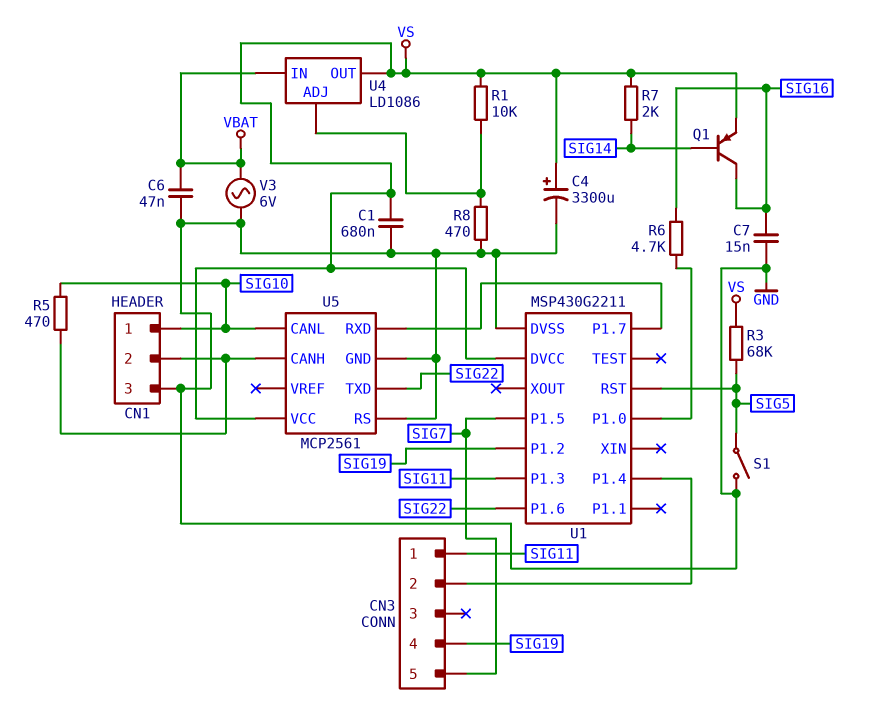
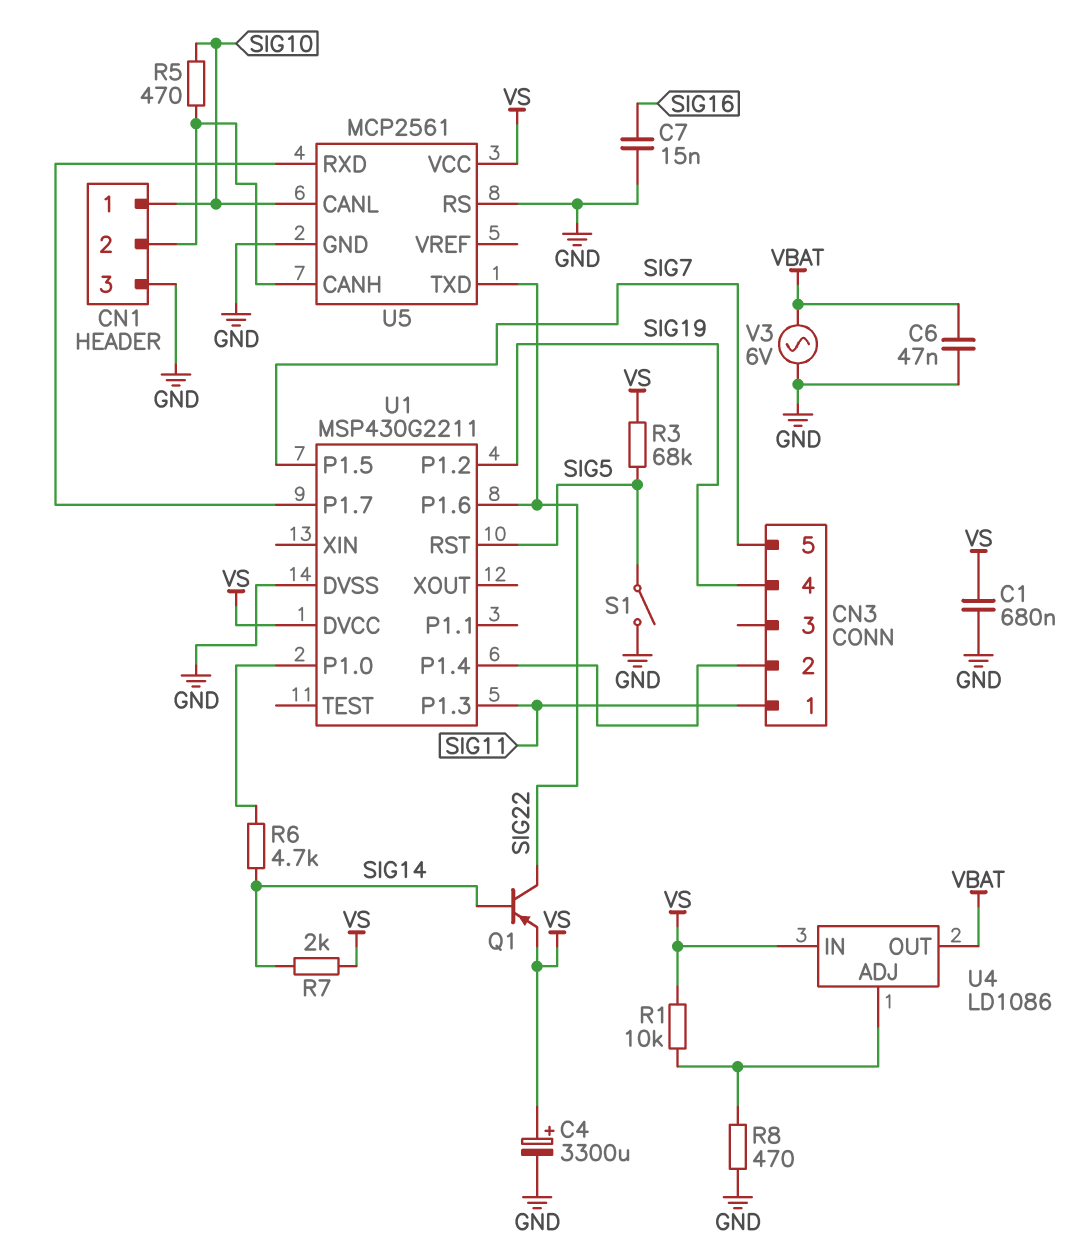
Q1: PNP (B SIG14, C SIG16, E VS) -> PNP (B SIG14, C SIG22, E VS)
R6: 4.7k (SIG16, U1/P1.0) -> 4.7k (SIG14, U1/P1.0)
U4 pin IN: VBAT -> VS
U4 pin OUT: VS -> VBAT

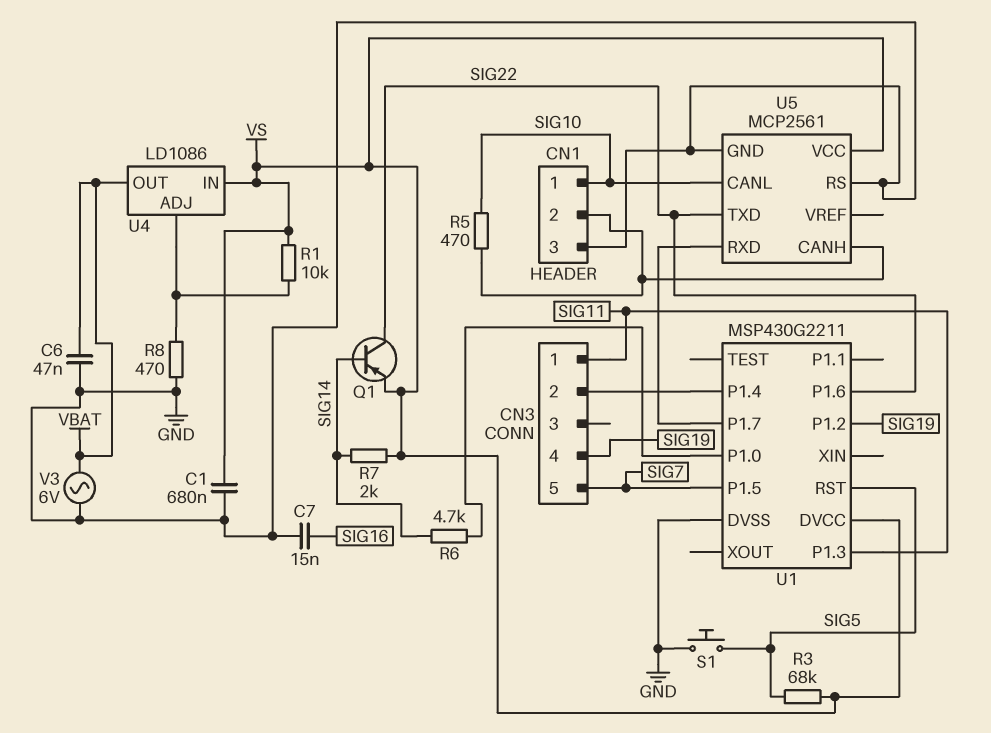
C4: 3300uF (plus VS, minus GND) -> none
S1: switch (GND, SIG5) -> button (GND, SIG5)

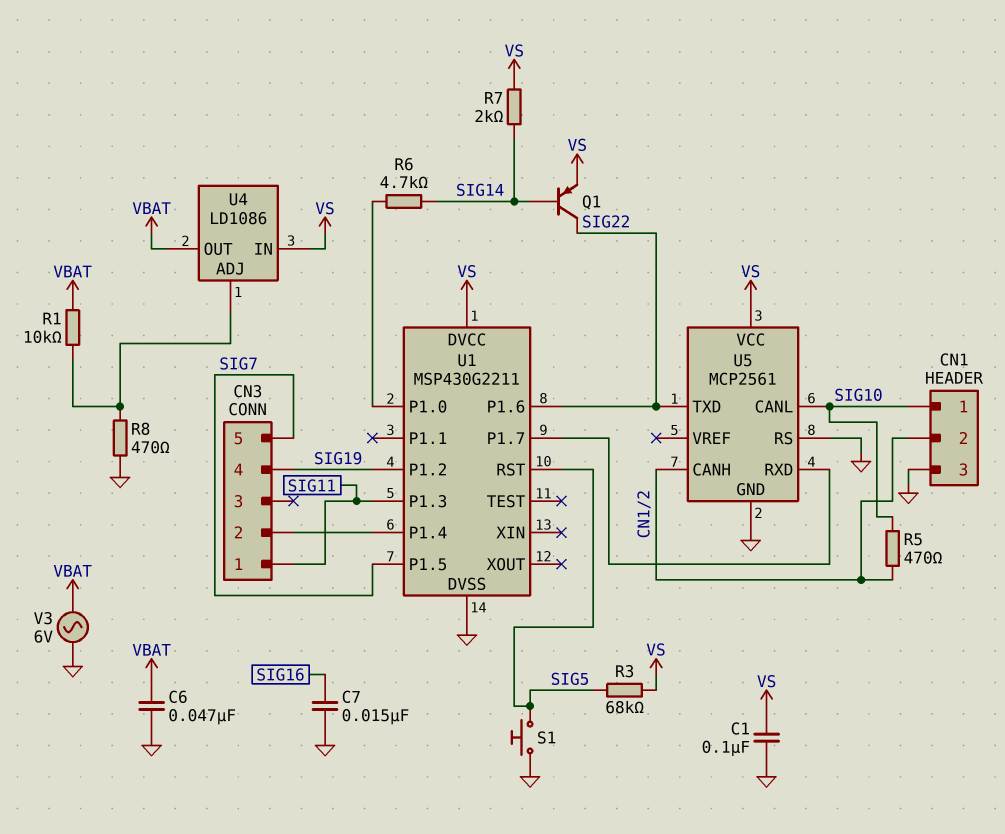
C1: 680nF (GND, VS) -> 100nF (GND, VS)
R1: 10k (U4/ADJ, VS) -> 10k (U4/ADJ, VBAT)

